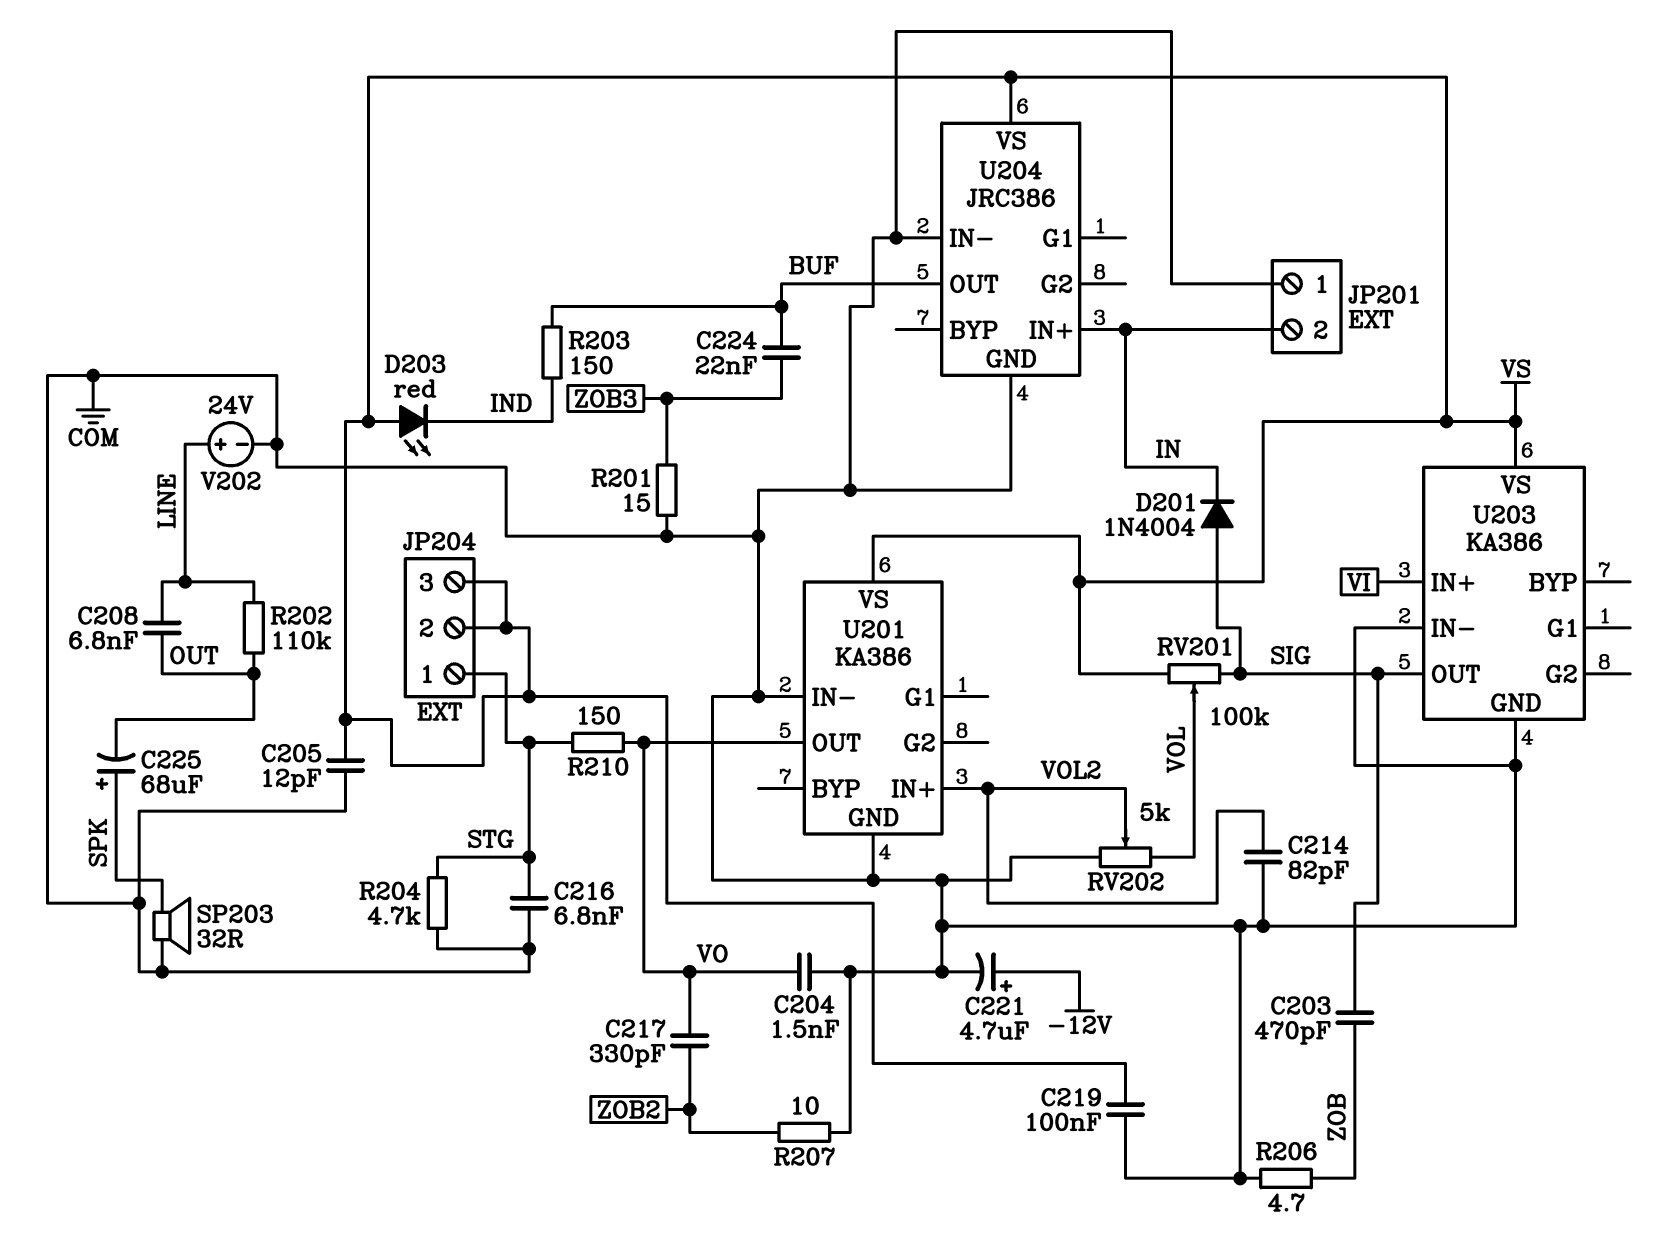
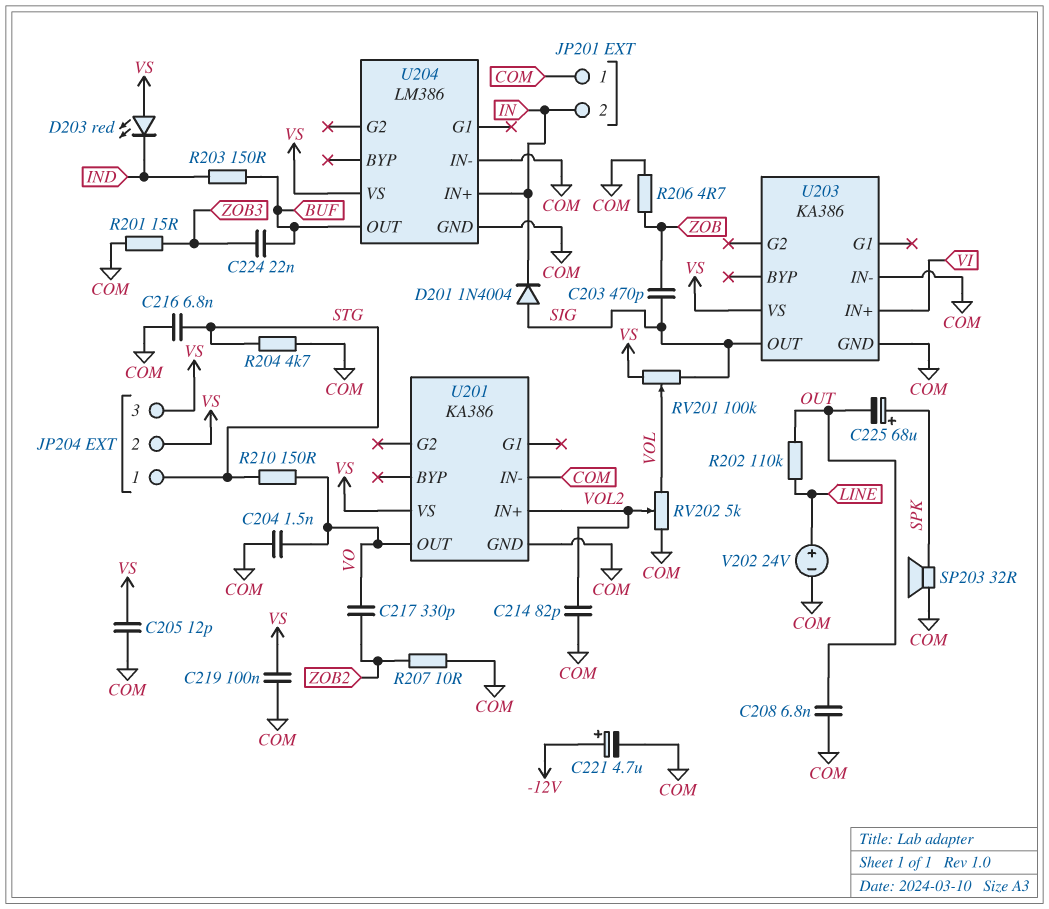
C208: 6.8nF (LINE, OUT) -> 6.8nF (COM, OUT)
U204: JRC386 -> LM386

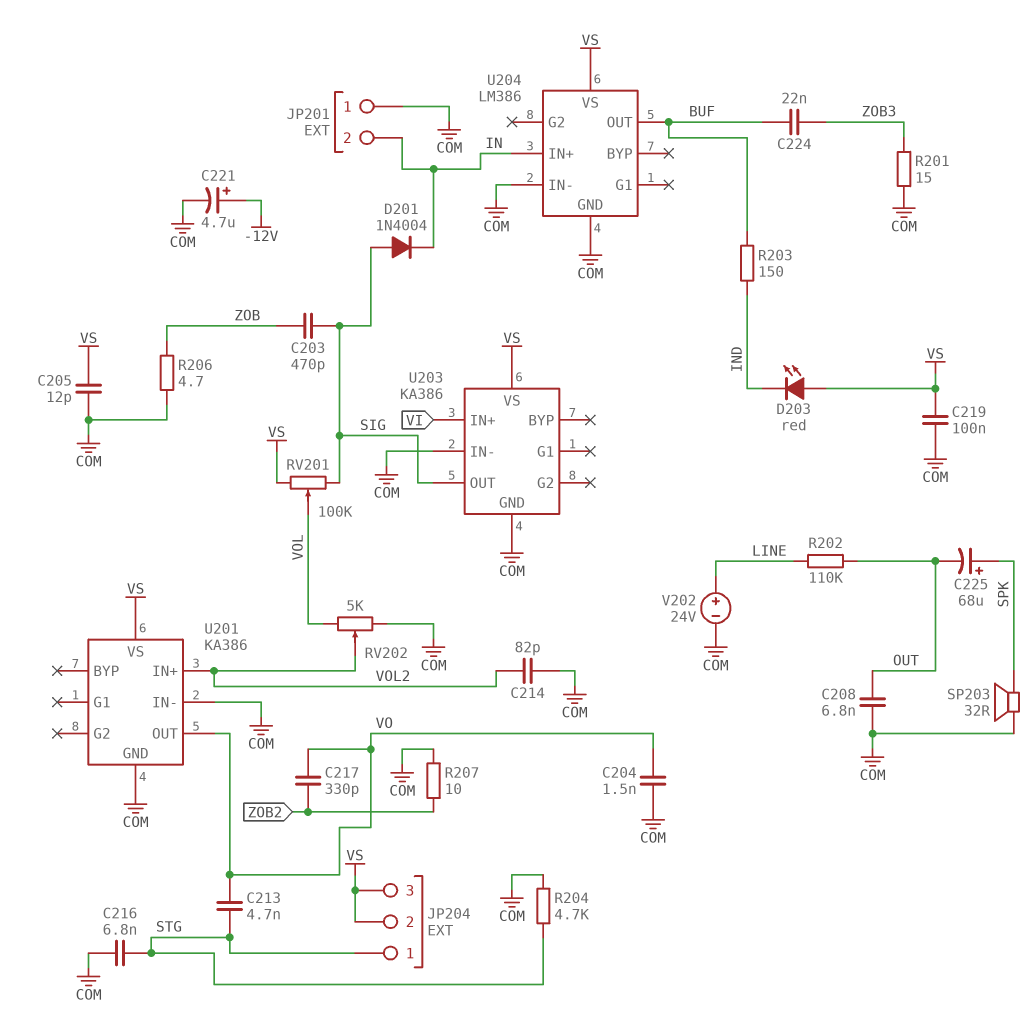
C213: none -> 4.7nF (STG, VO)
R210: 150 (STG, VO) -> none

